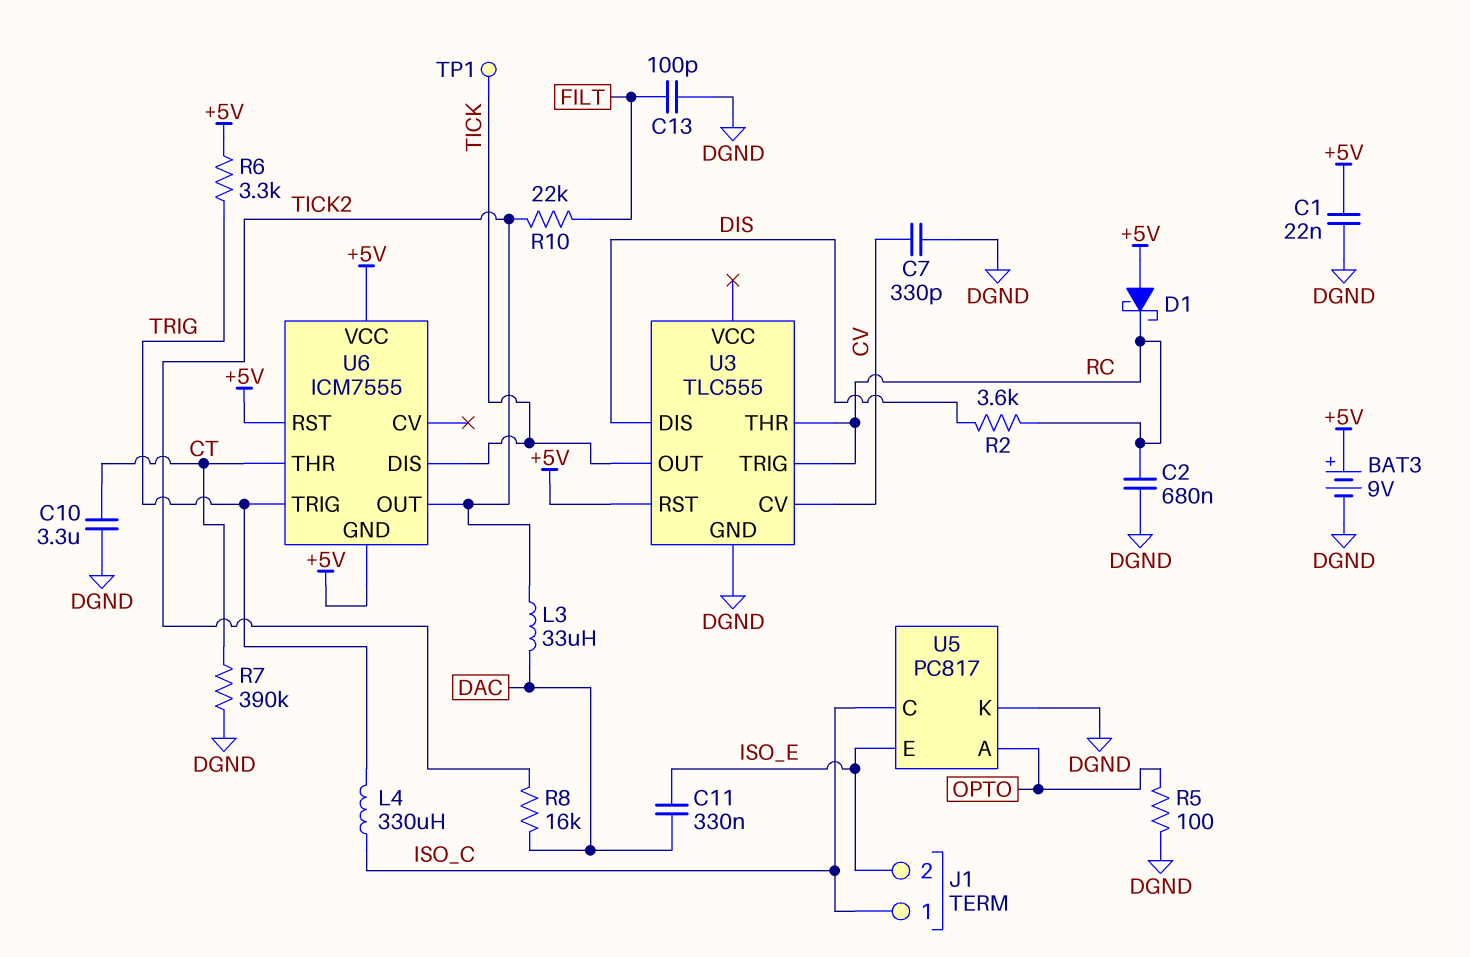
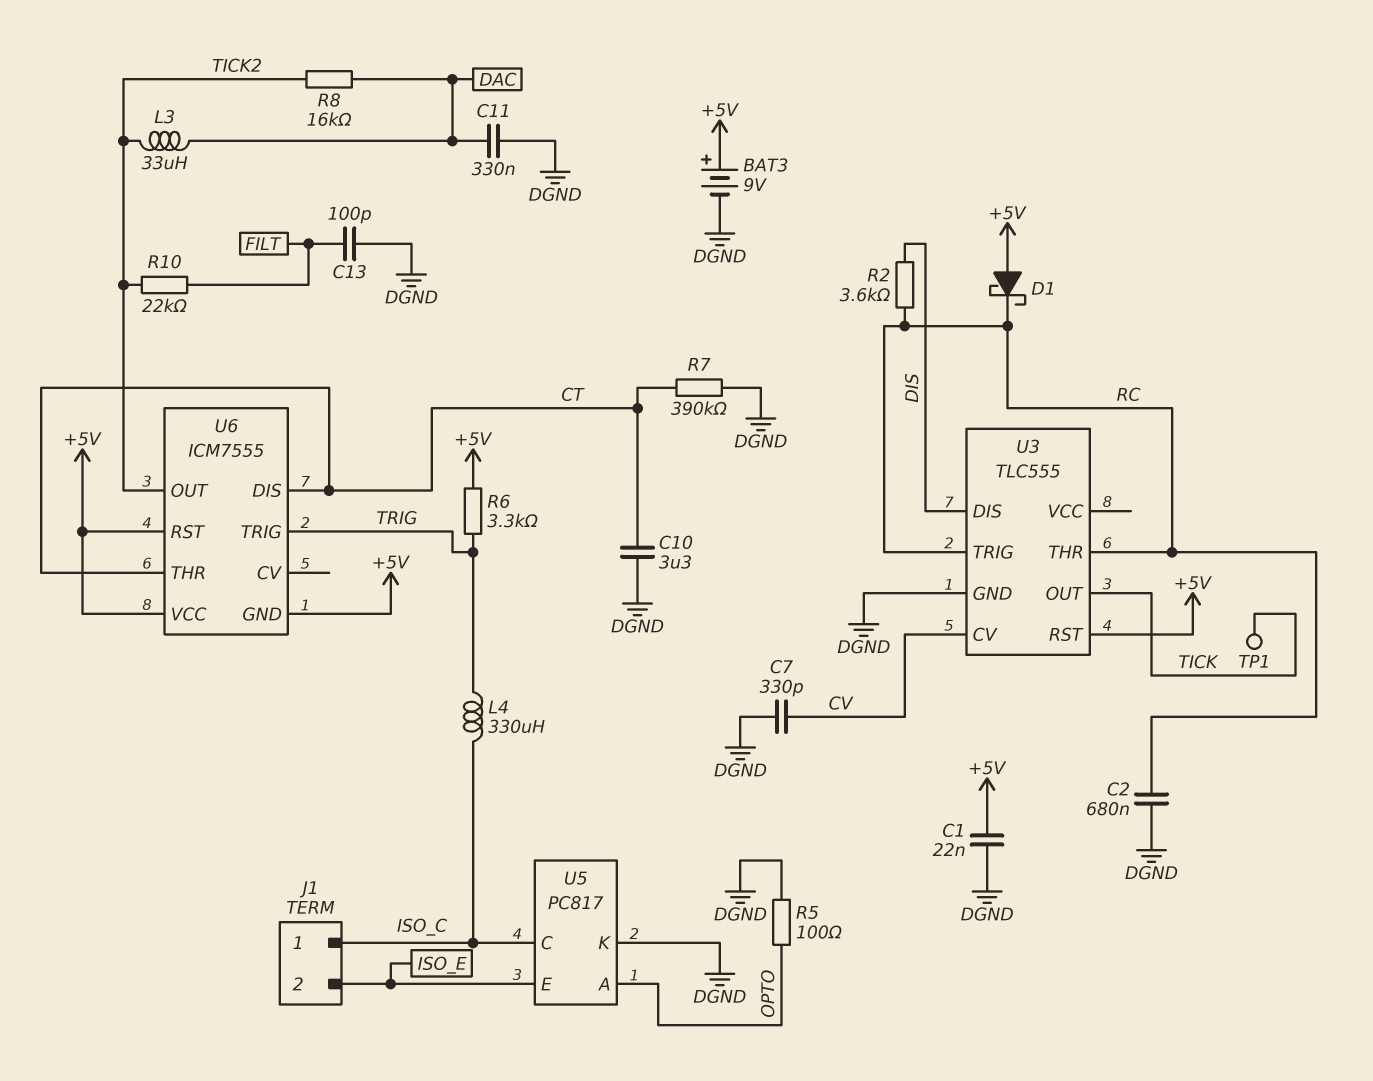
C11: 330nF (DAC, ISO_E) -> 330nF (DAC, DGND)
U6 pin DIS: TICK -> CT

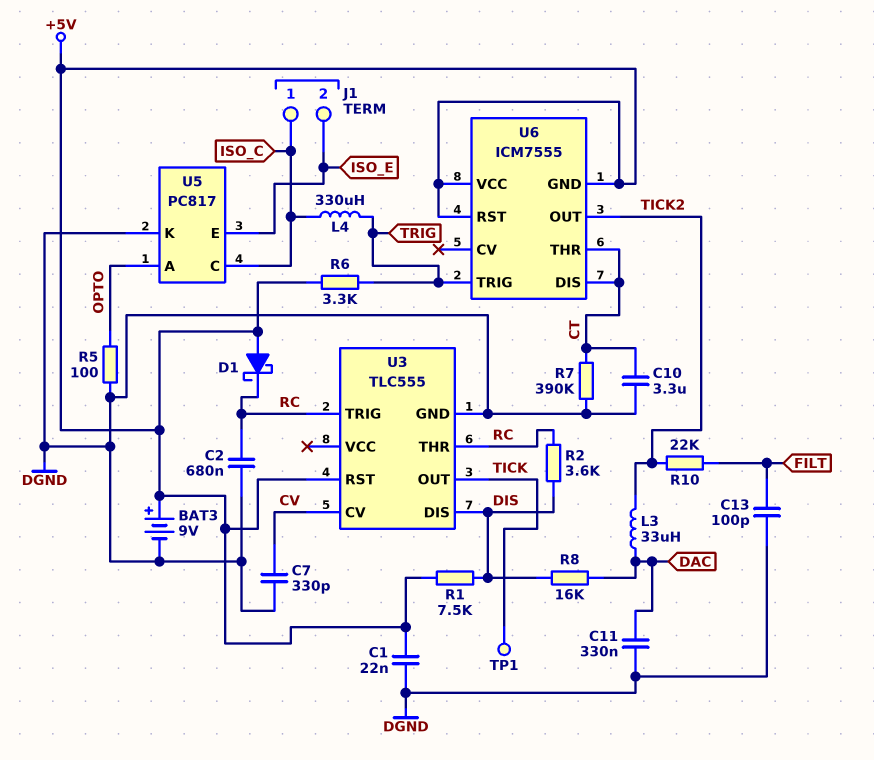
R1: none -> 7.5k (+5V, DIS)
R8: 16k (DAC, TICK2) -> 16k (DAC, DIS)

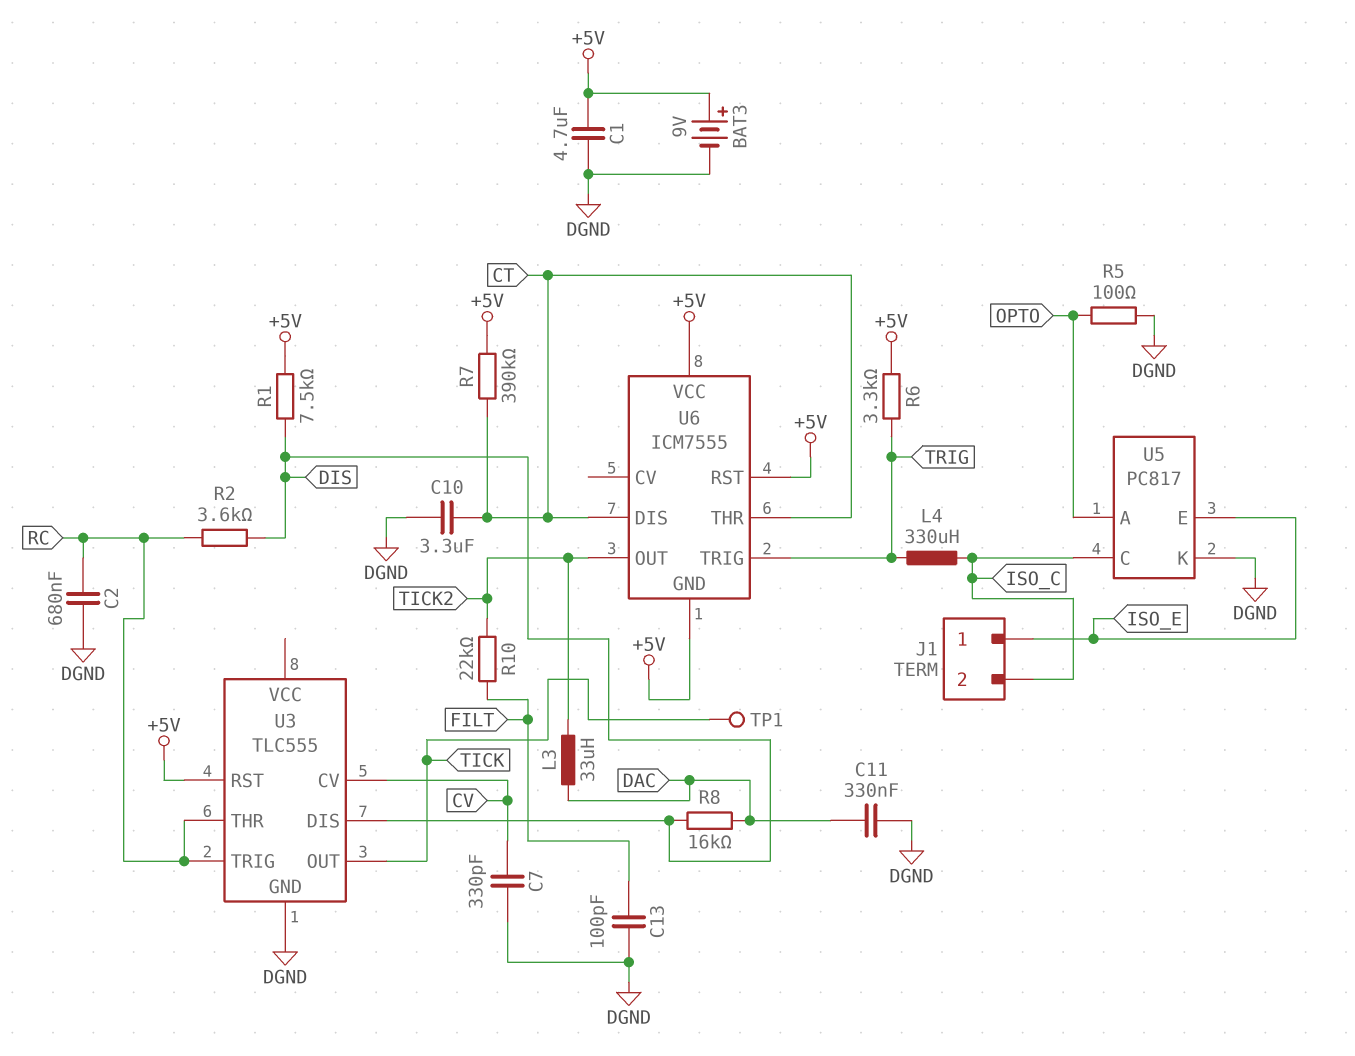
C1: 22nF (+5V, DGND) -> 4.7uF (+5V, DGND)
D1: schottky (A +5V, K RC) -> none
J1 pin 1: ISO_C -> ISO_E
J1 pin 2: ISO_E -> ISO_C
R7: 390k (CT, DGND) -> 390k (+5V, CT)

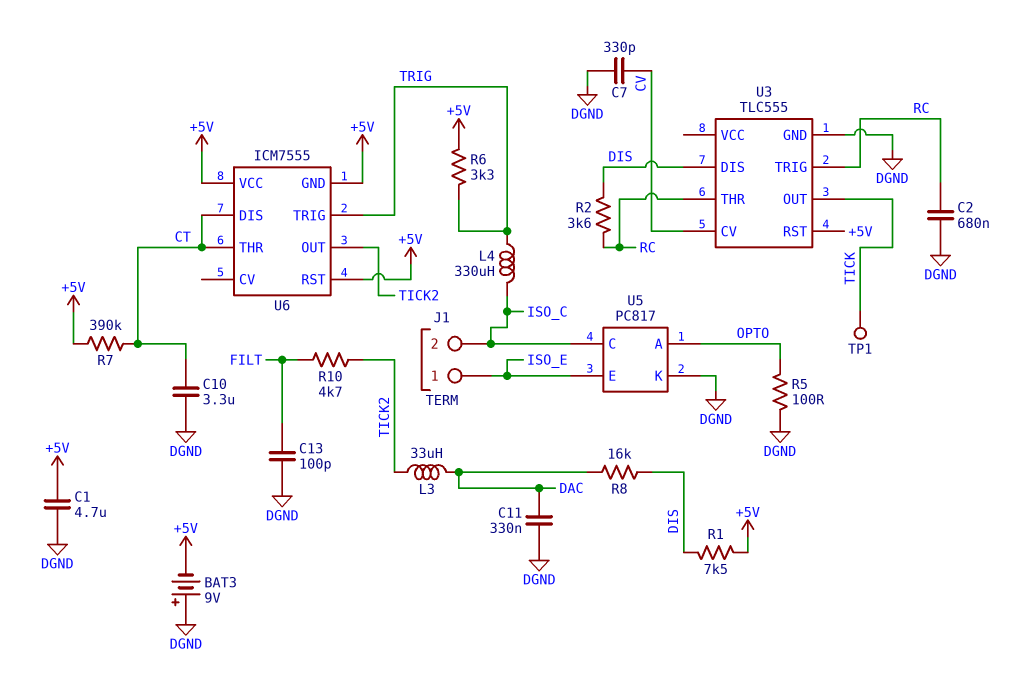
BAT3: 9V (plus +5V, minus DGND) -> 9V (plus DGND, minus +5V)
R10: 22k (FILT, TICK2) -> 4.7k (FILT, TICK2)

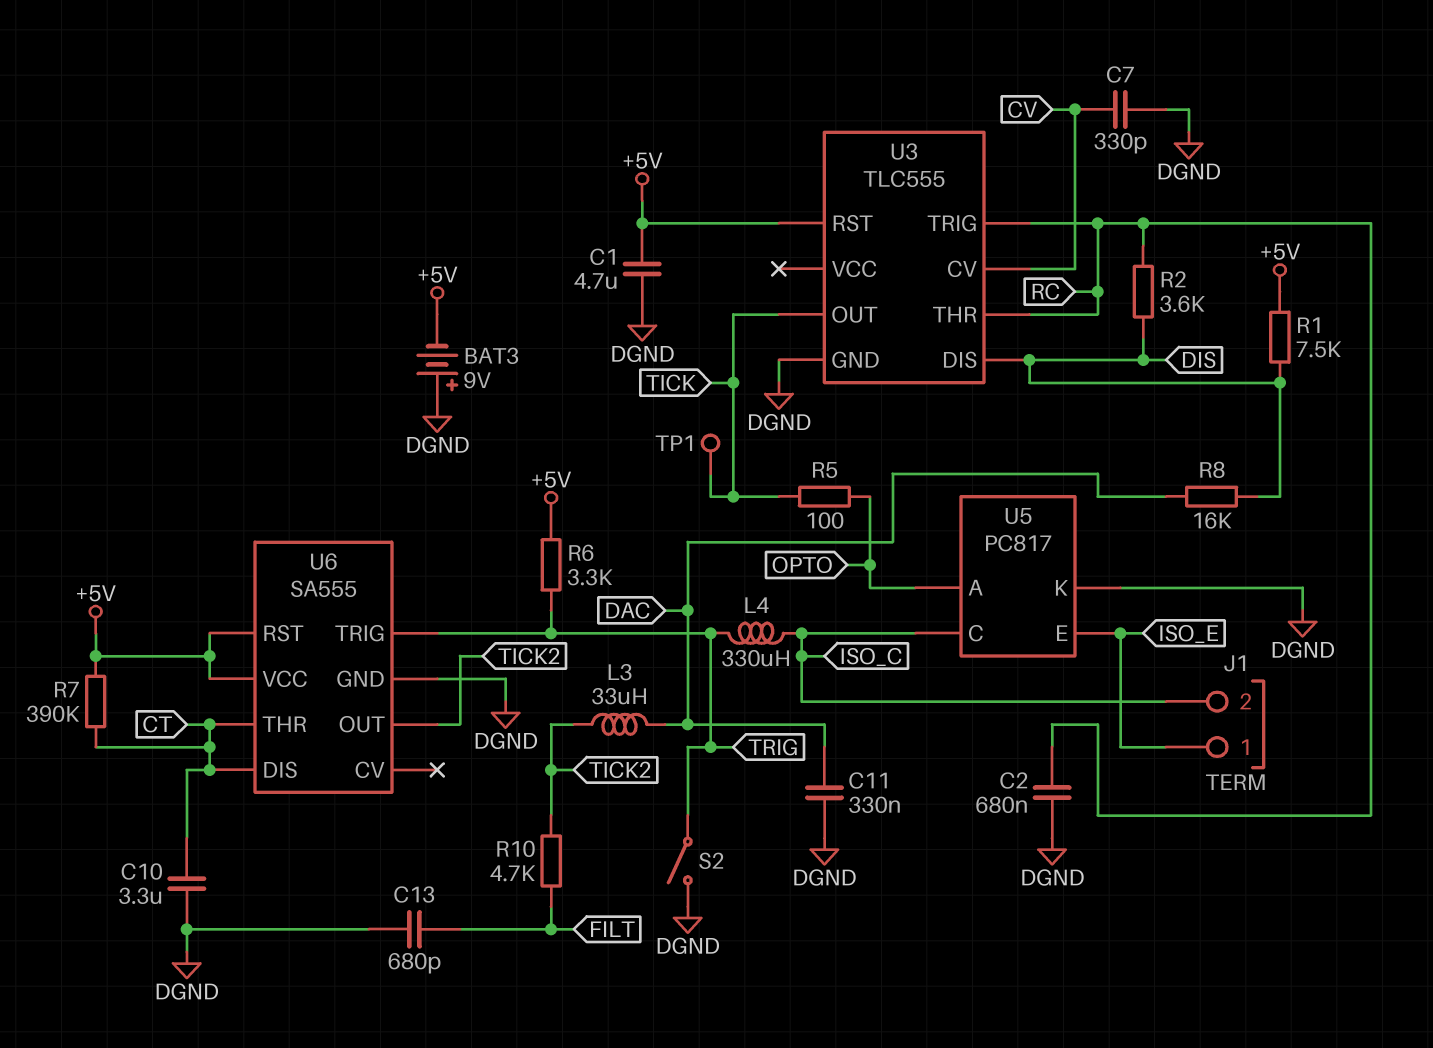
C13: 100pF (DGND, FILT) -> 680pF (DGND, FILT)
R5: 100 (DGND, OPTO) -> 100 (OPTO, TICK)
S2: none -> switch (DGND, TRIG)
U6: ICM7555 -> SA555
U6 pin GND: +5V -> DGND

